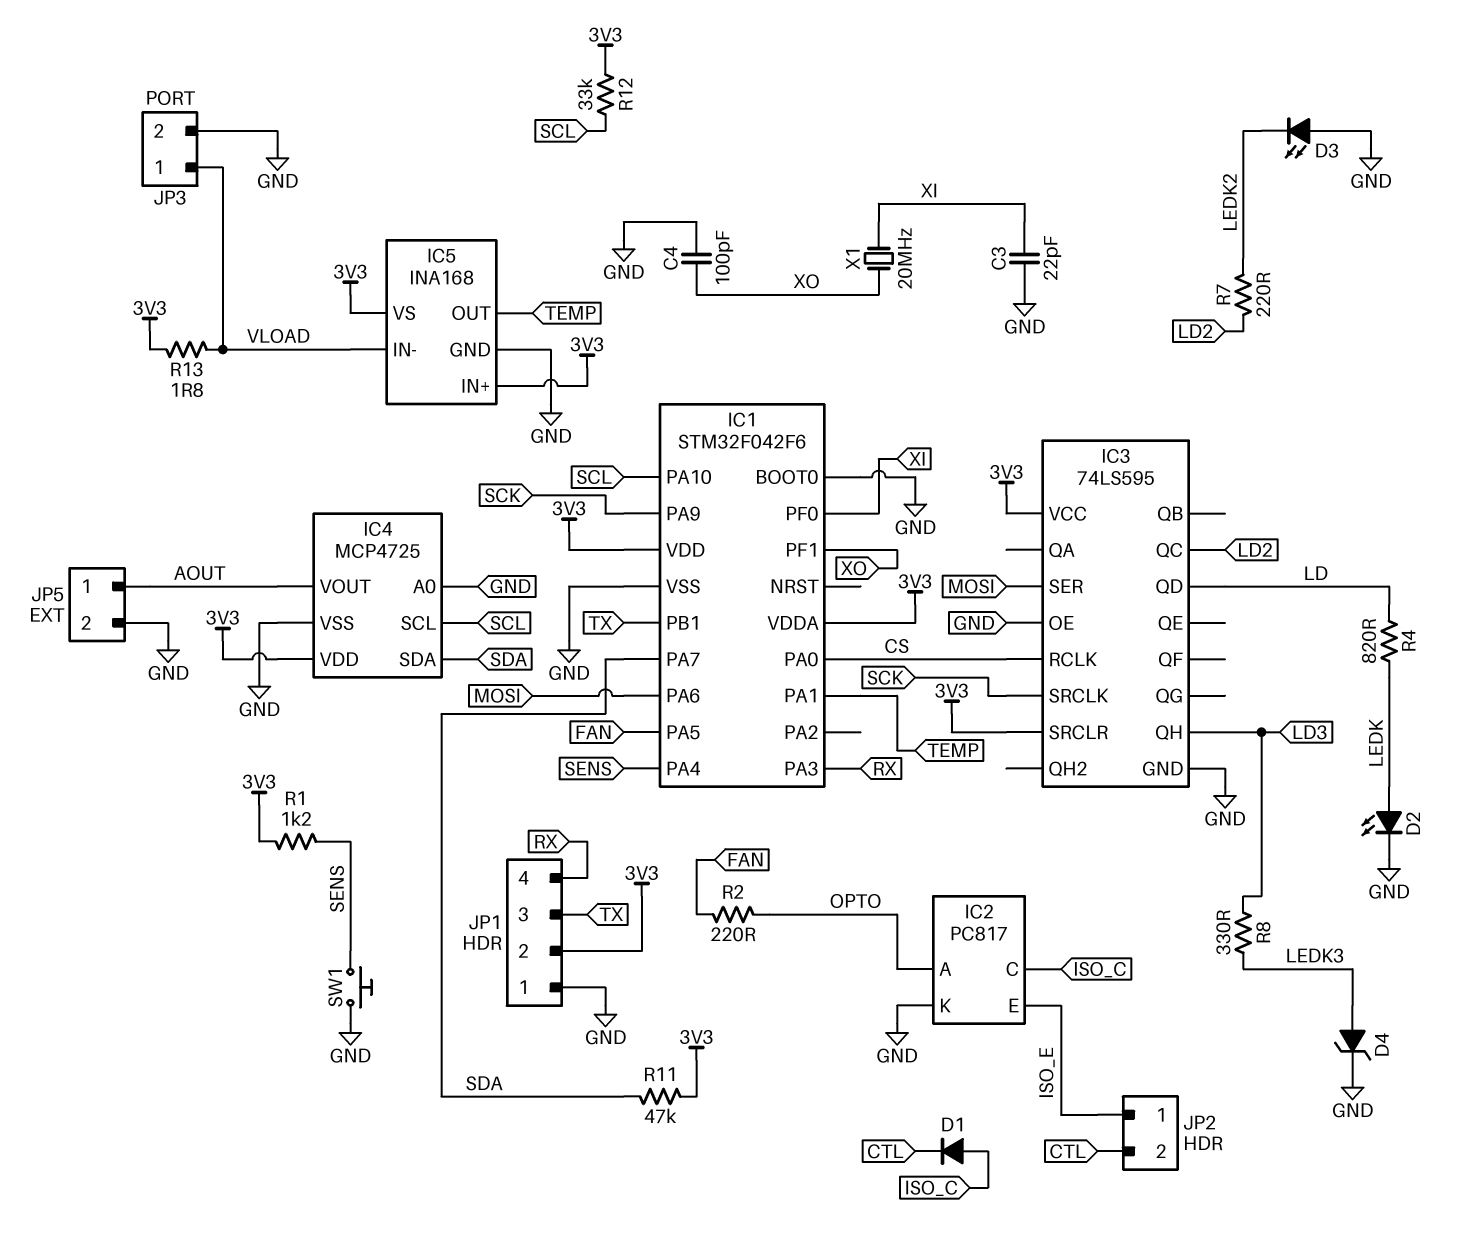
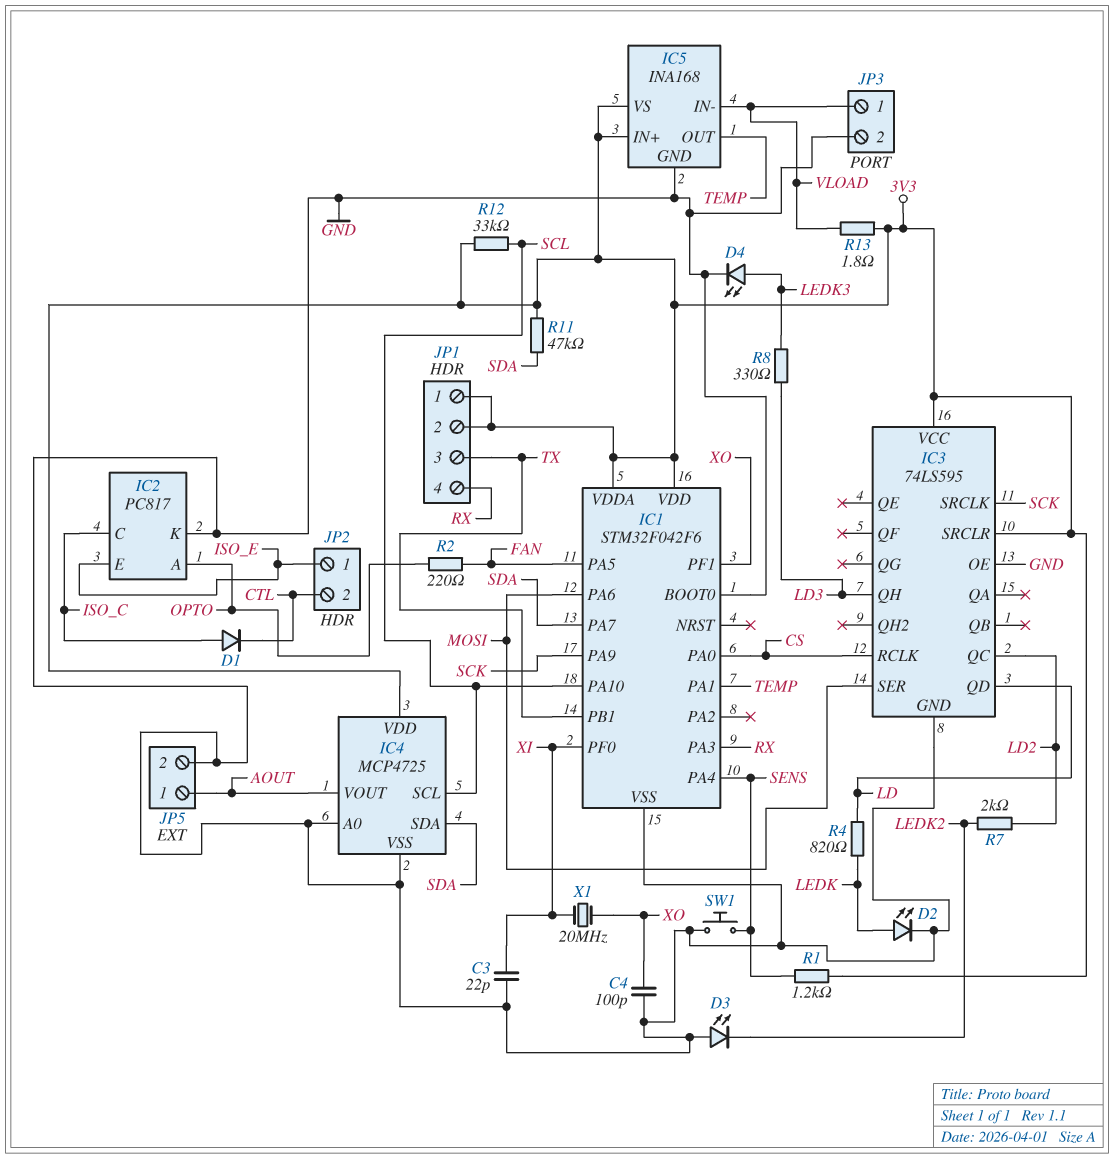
D4: zener (A LEDK3, K GND) -> LED (A LEDK3, K GND)
JP1 pin 1: GND -> 3V3
R7: 220 (LD2, LEDK2) -> 2k (LD2, LEDK2)

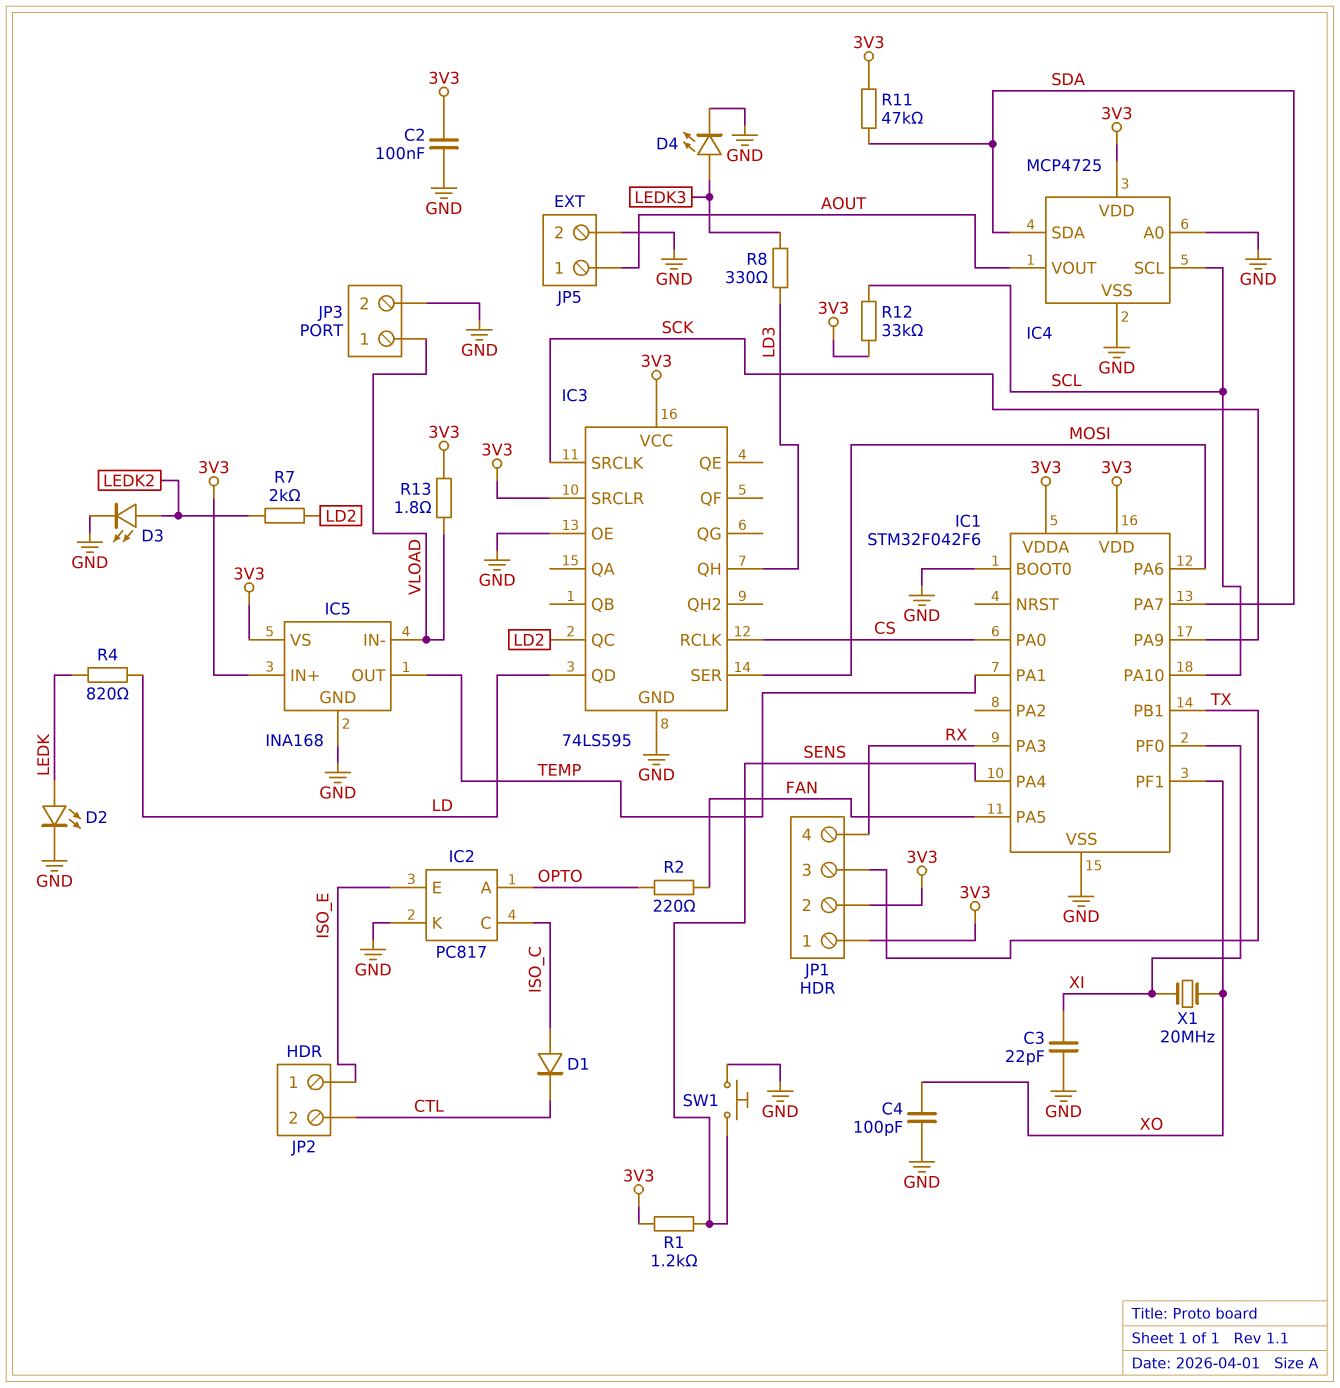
C2: none -> 100nF (3V3, GND)
D3: LED (A GND, K LEDK2) -> LED (A LEDK2, K GND)

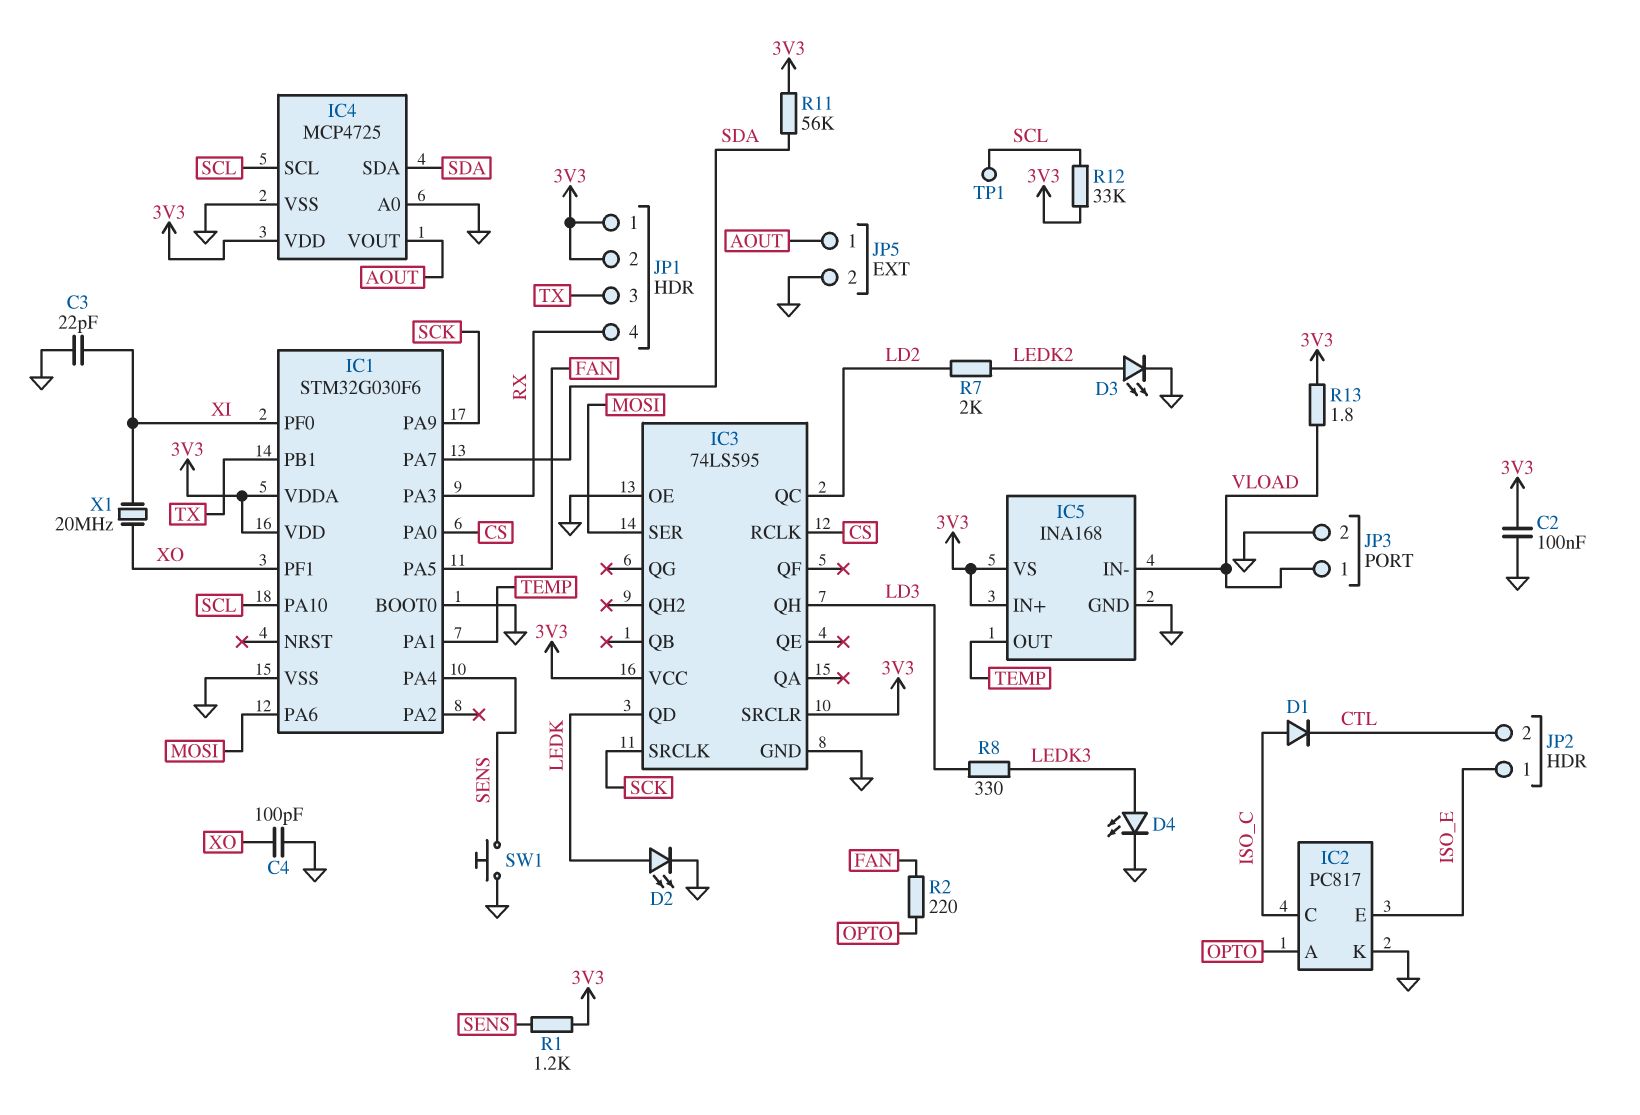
IC1: STM32F042F6 -> STM32G030F6
IC3 pin QD: LD -> LEDK
R4: 820 (LD, LEDK) -> none
R11: 47k (3V3, SDA) -> 56k (3V3, SDA)
TP1: none -> test point (SCL)

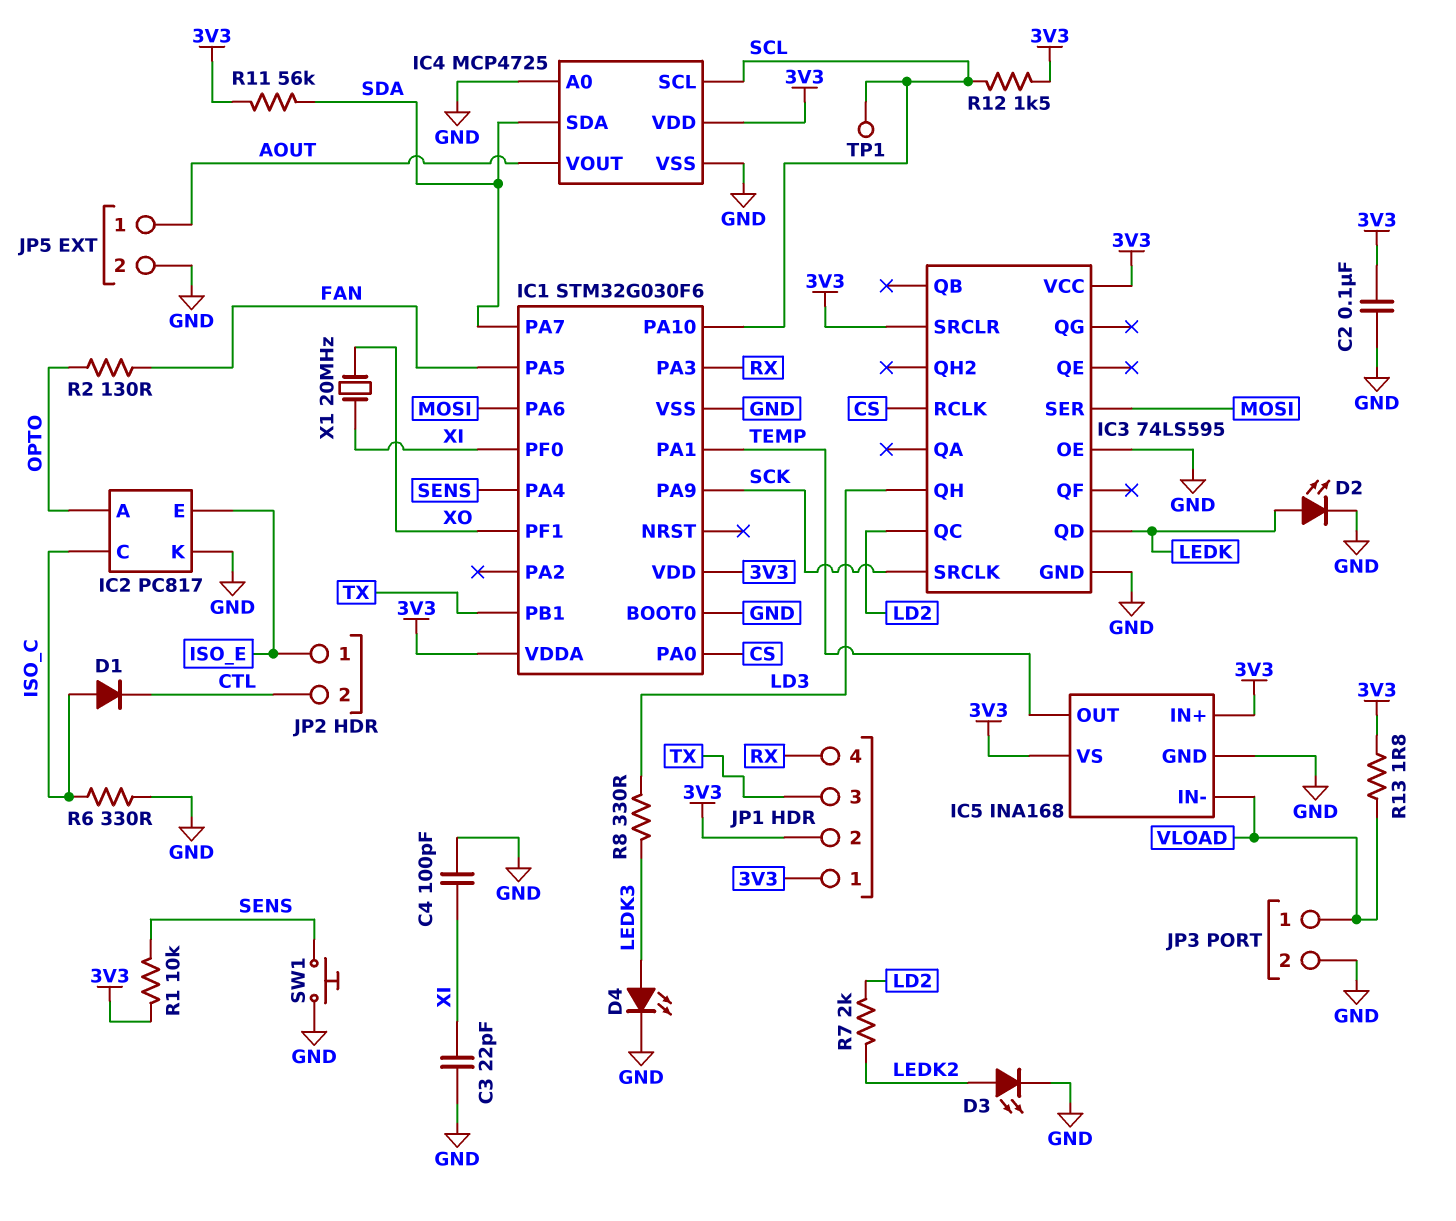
C4: 100pF (GND, XO) -> 100pF (GND, XI)
R1: 1.2k (3V3, SENS) -> 10k (3V3, SENS)
R2: 220 (FAN, OPTO) -> 130 (FAN, OPTO)
R6: none -> 330 (GND, ISO_C)
R12: 33k (3V3, SCL) -> 1.5k (3V3, SCL)

